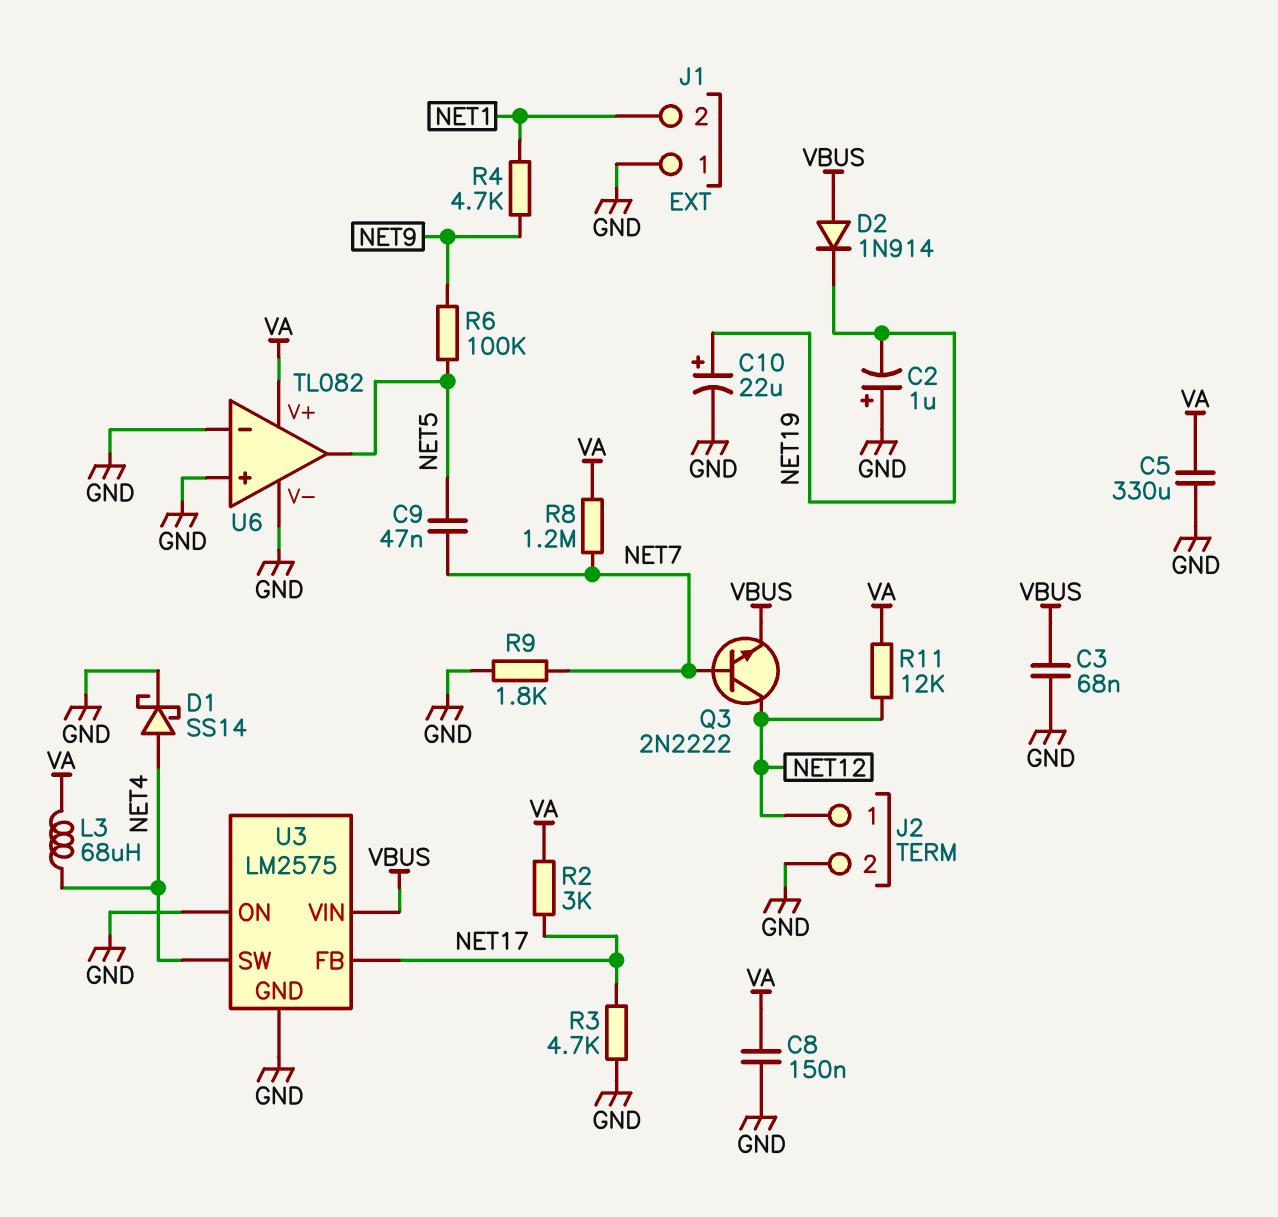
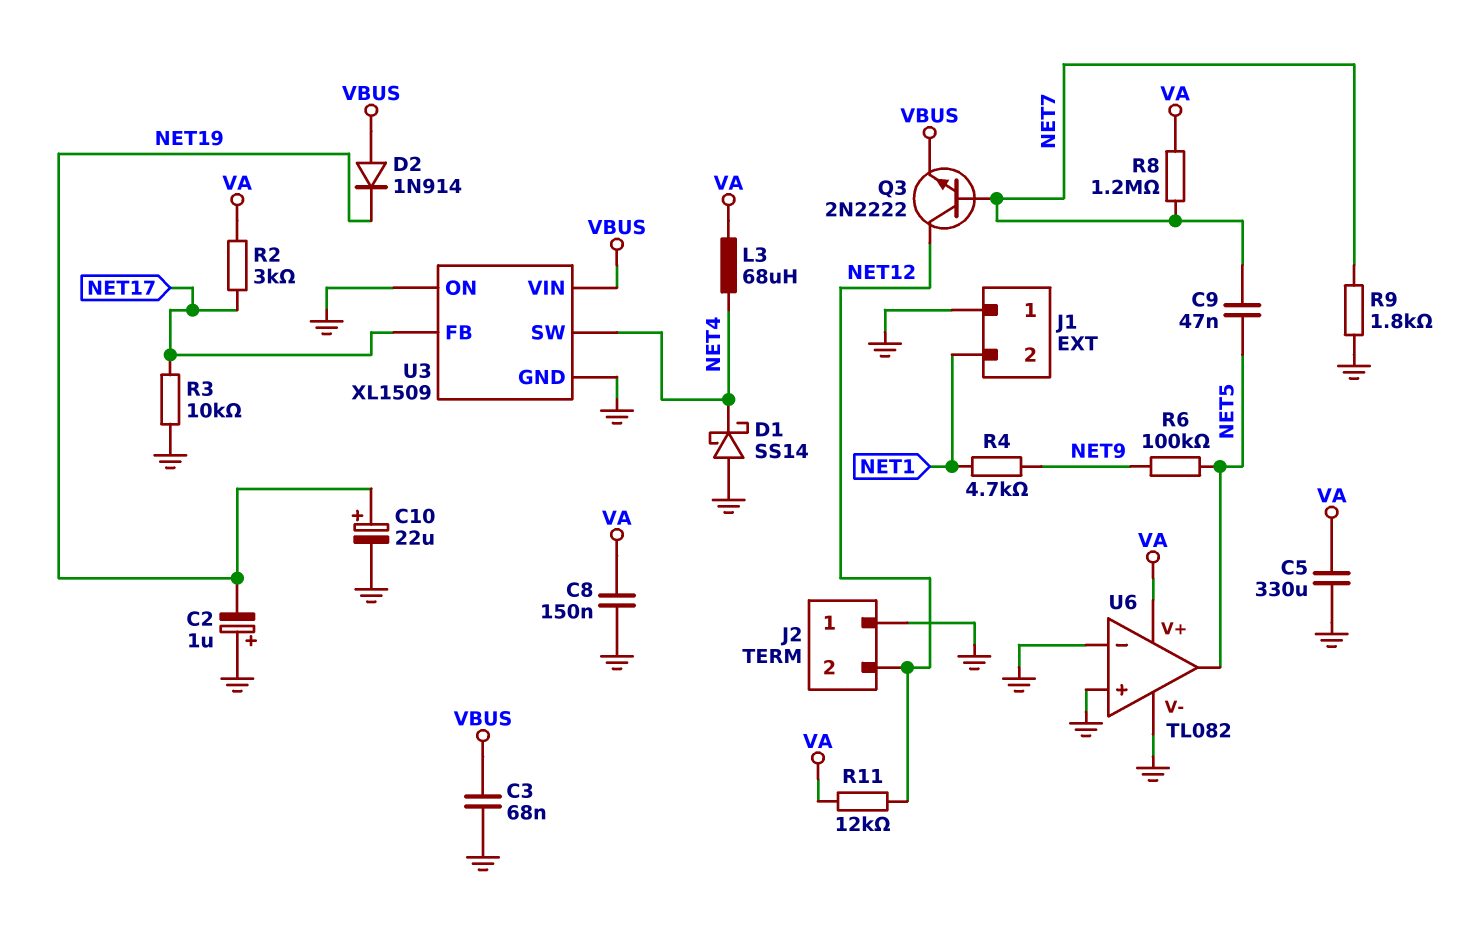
D1: schottky SS14 (A NET4, K GND) -> schottky SS14 (A GND, K NET4)
J2 pin 1: NET12 -> GND
J2 pin 2: GND -> NET12
R3: 4.7k (GND, NET17) -> 10k (GND, NET17)
U3: LM2575 -> XL1509

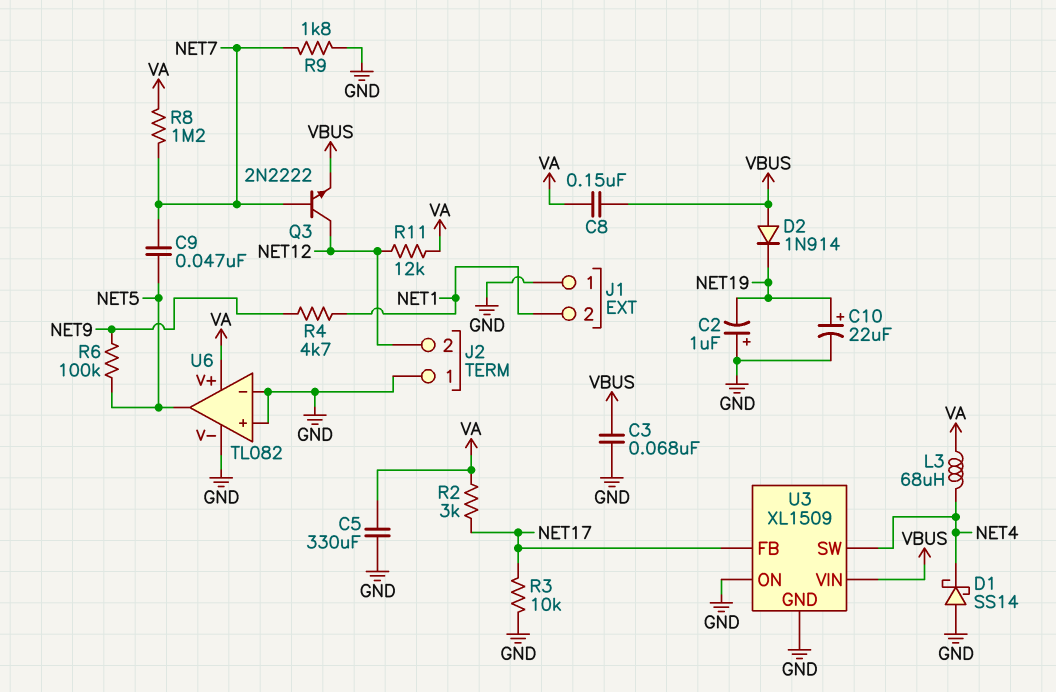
C8: 150nF (GND, VA) -> 150nF (VA, VBUS)

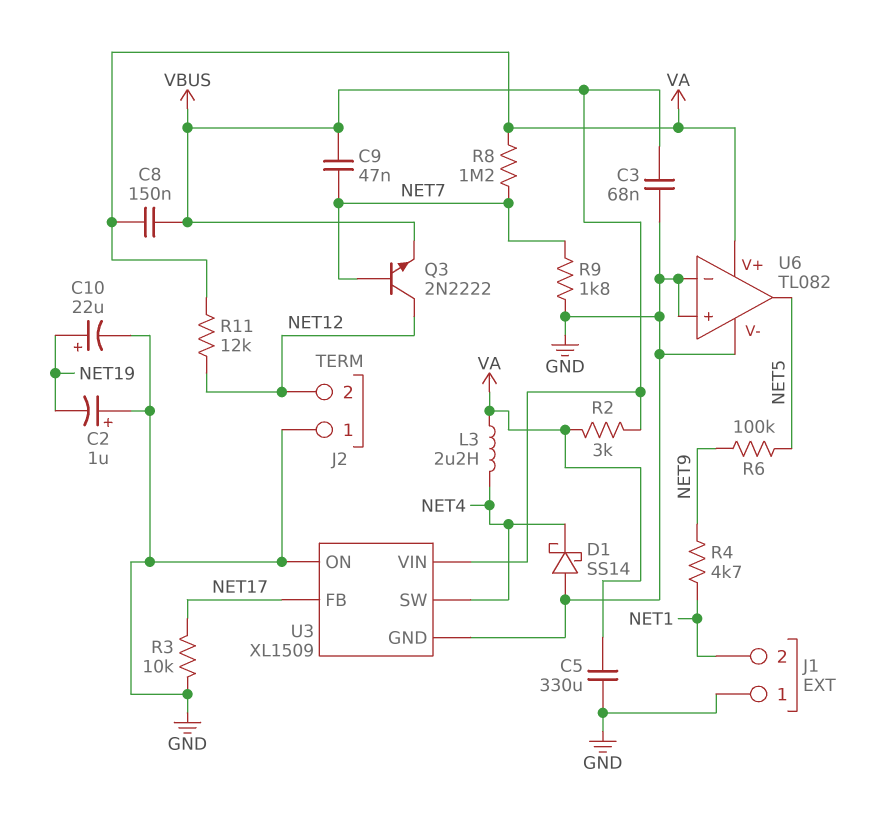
C9: 47nF (NET5, NET7) -> 47nF (NET7, VBUS)
D2: diode 1N914 (A VBUS, K NET19) -> none
L3: 68uH (NET4, VA) -> 2.2uH (NET4, VA)
R2: 3k (NET17, VA) -> 3k (VA, VBUS)

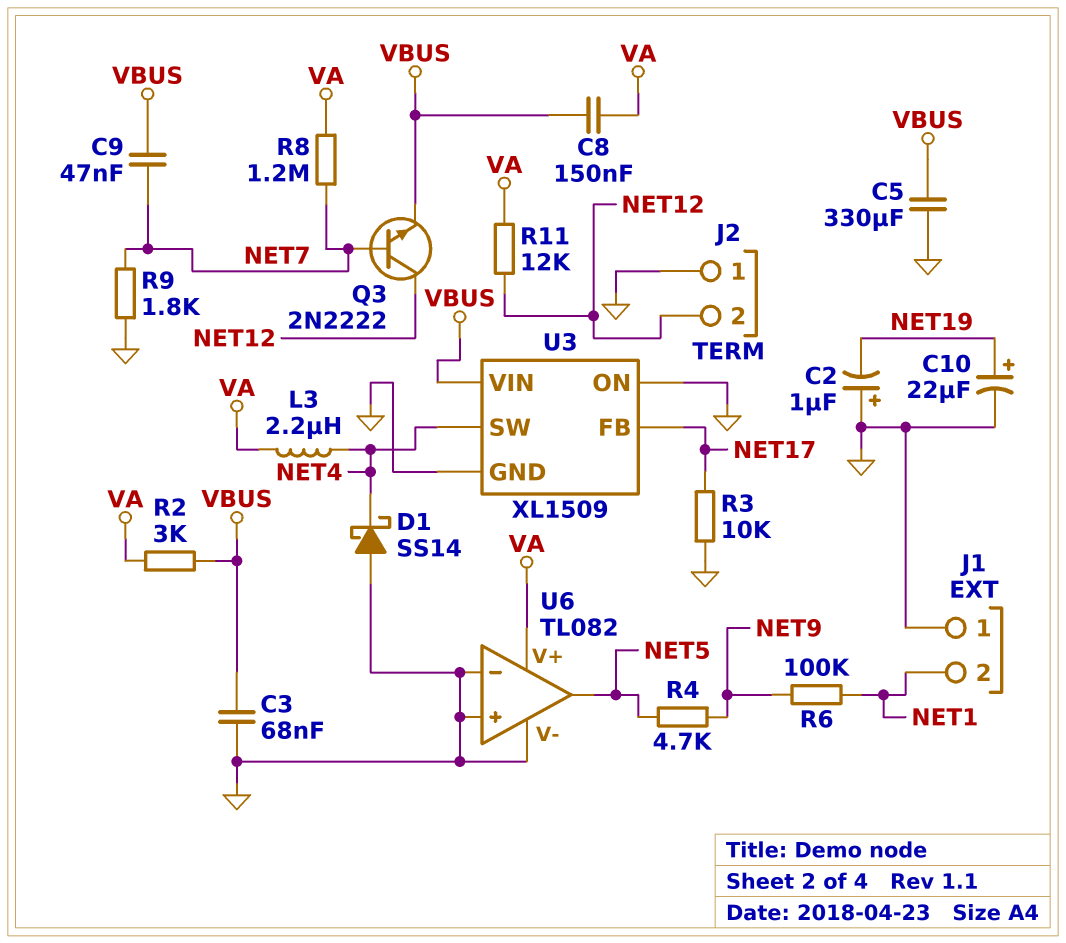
C5: 330uF (GND, VA) -> 330uF (GND, VBUS)
R4: 4.7k (NET1, NET9) -> 4.7k (NET5, NET9)
R6: 100k (NET5, NET9) -> 100k (NET1, NET9)

